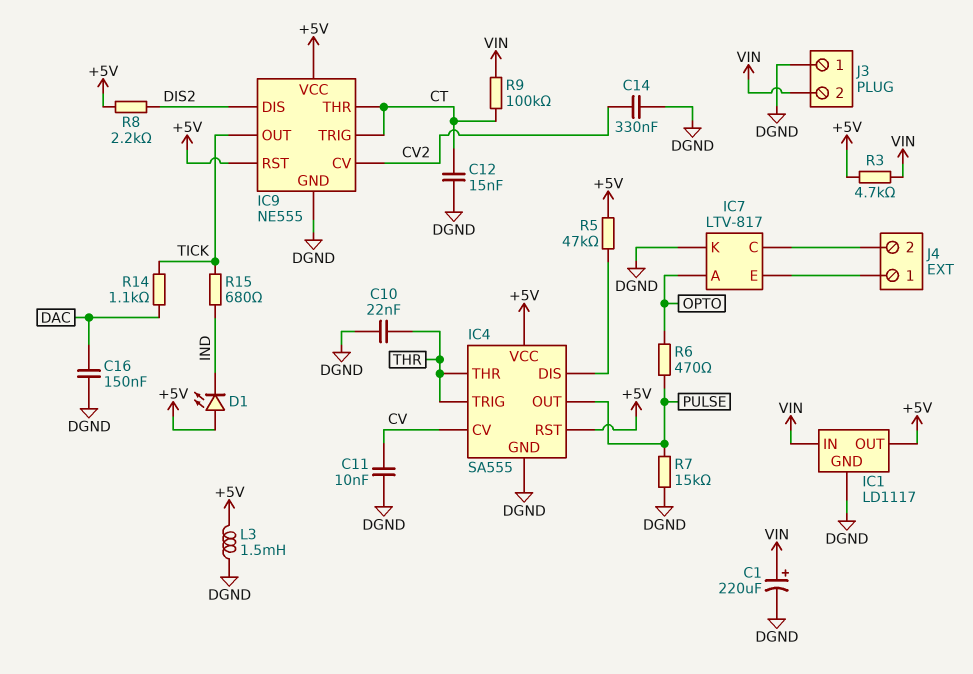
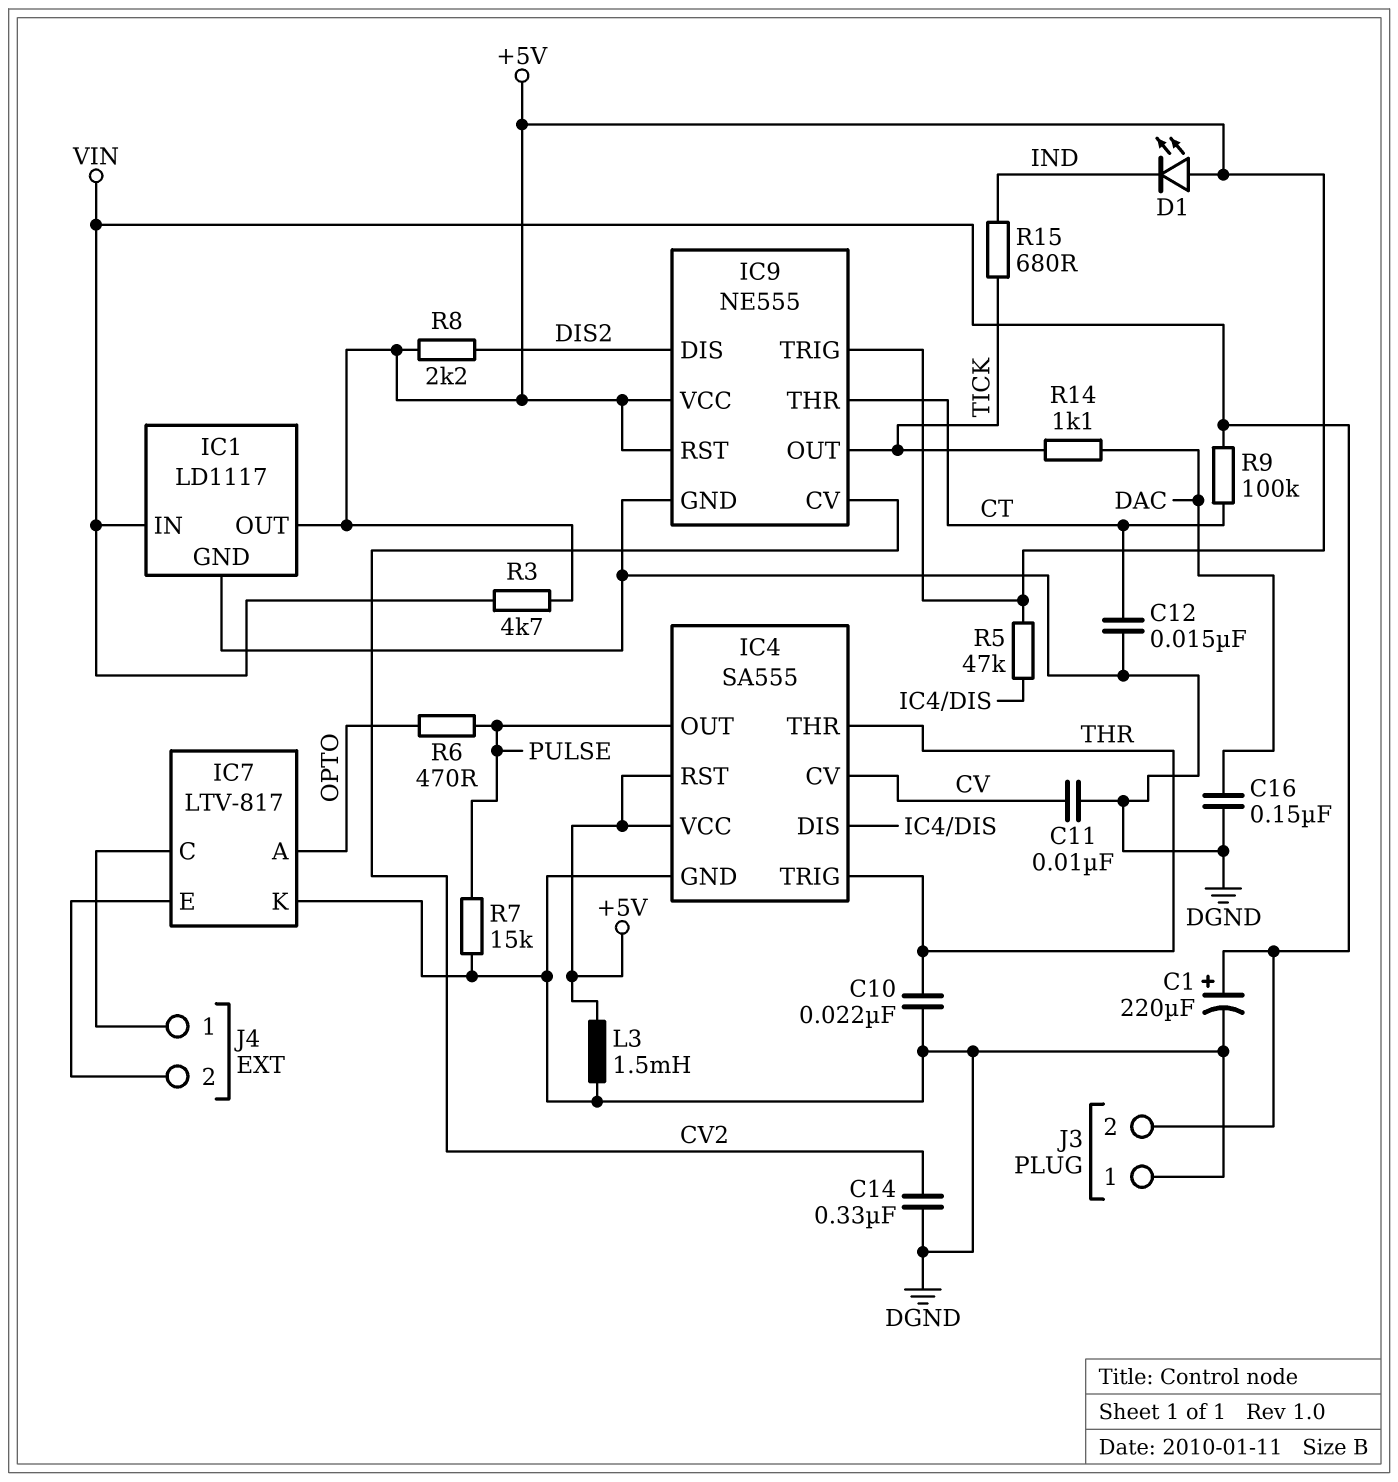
IC9 pin TRIG: CT -> +5V
J4 pin 1: IC7/E -> IC7/C
J4 pin 2: IC7/C -> IC7/E

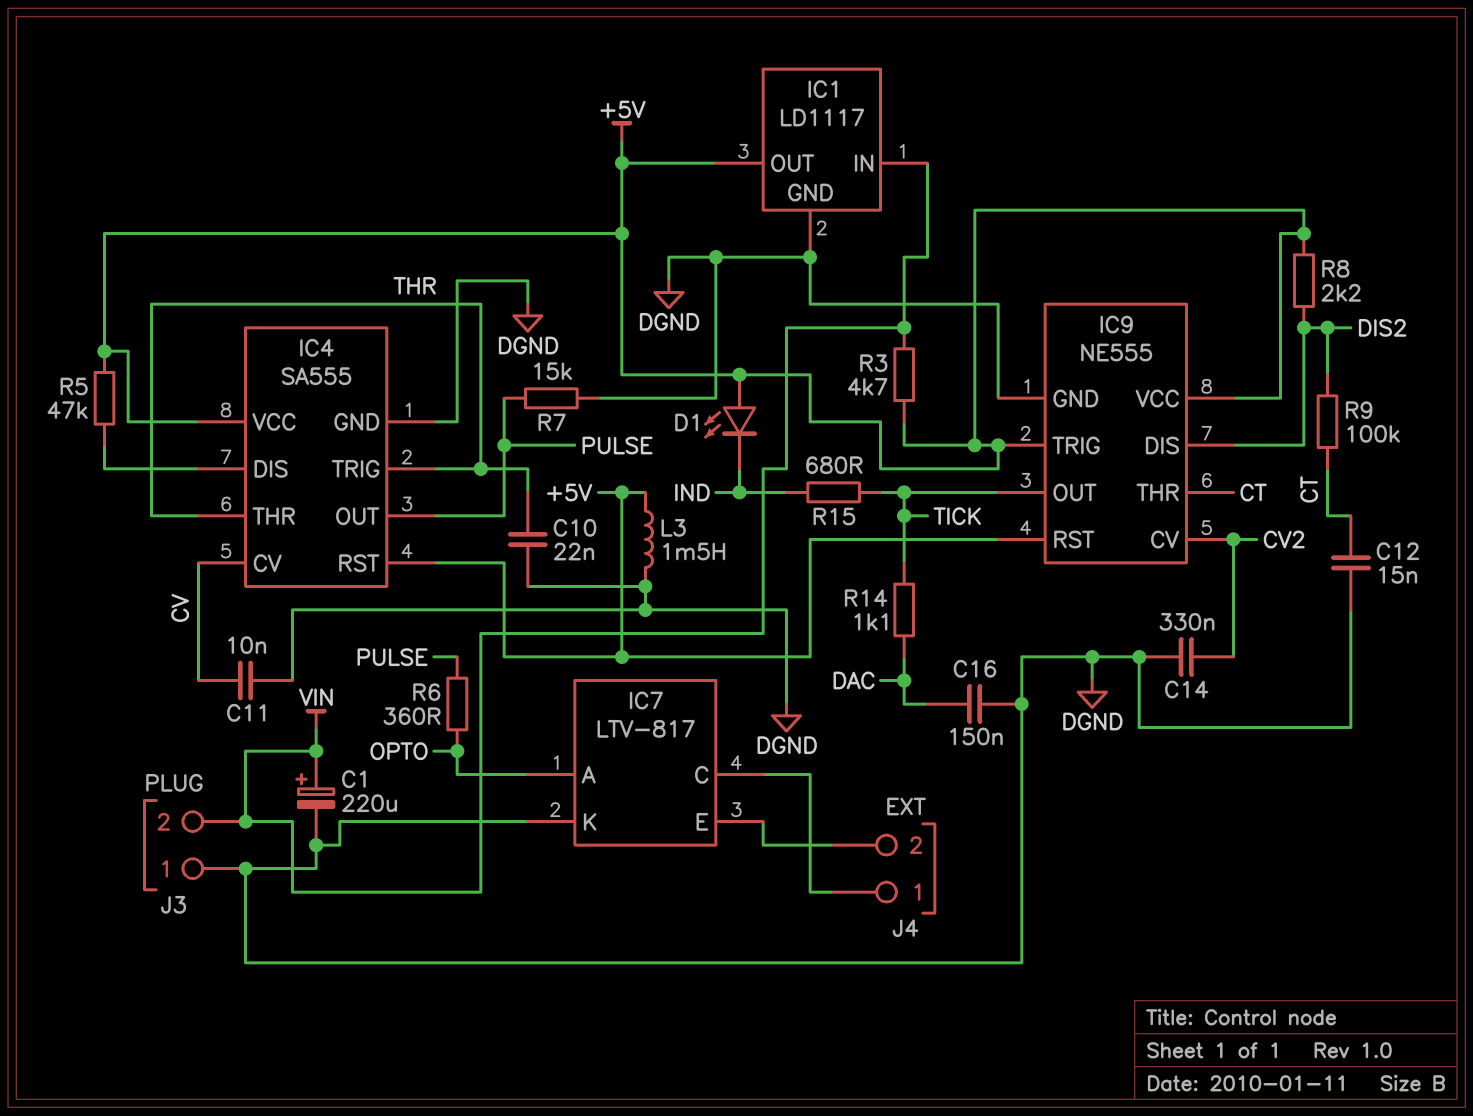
R6: 470 (OPTO, PULSE) -> 360 (OPTO, PULSE)
R9: 100k (CT, VIN) -> 100k (CT, DIS2)

